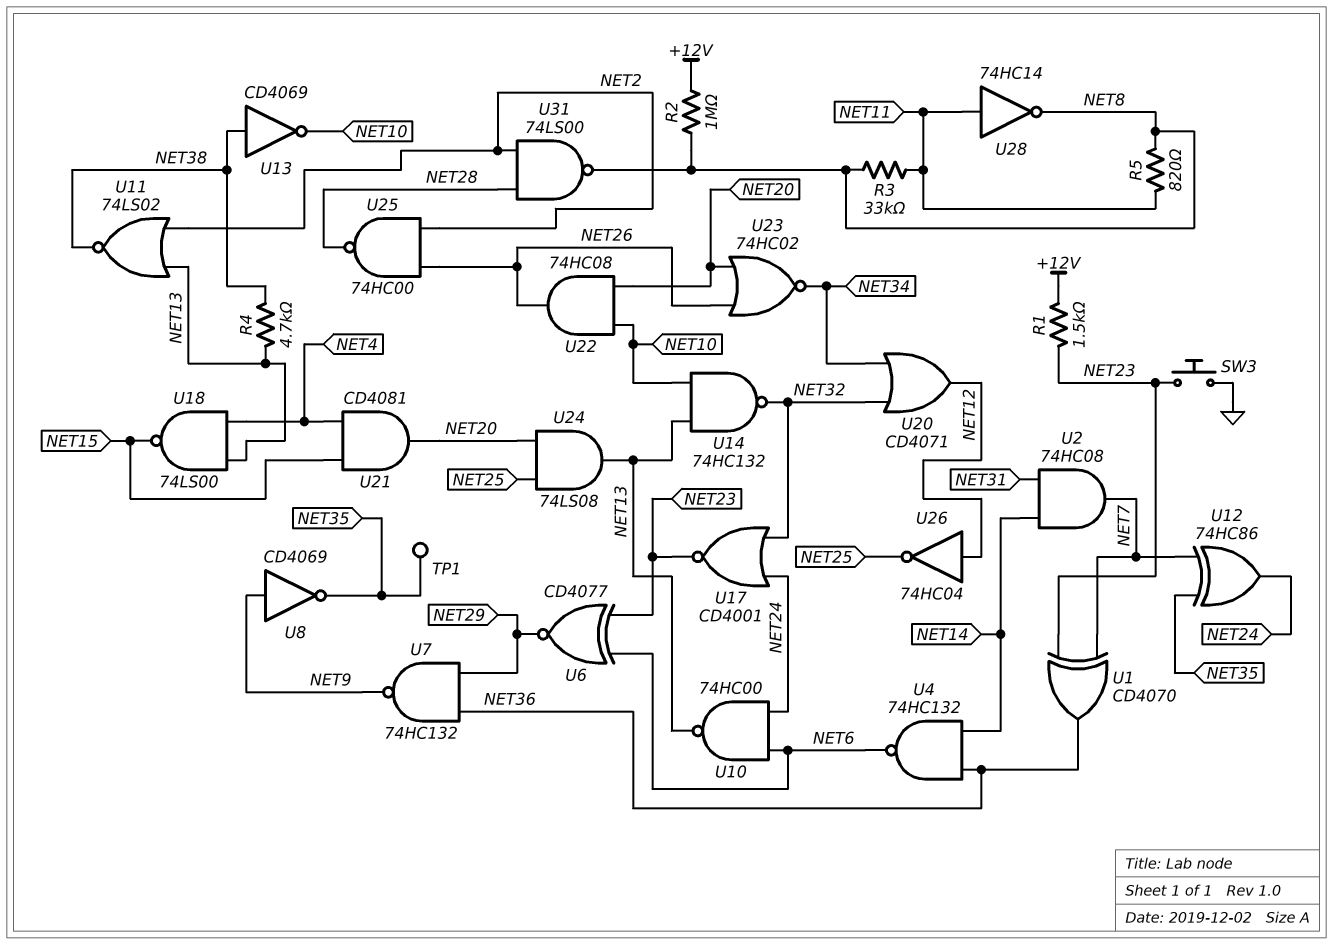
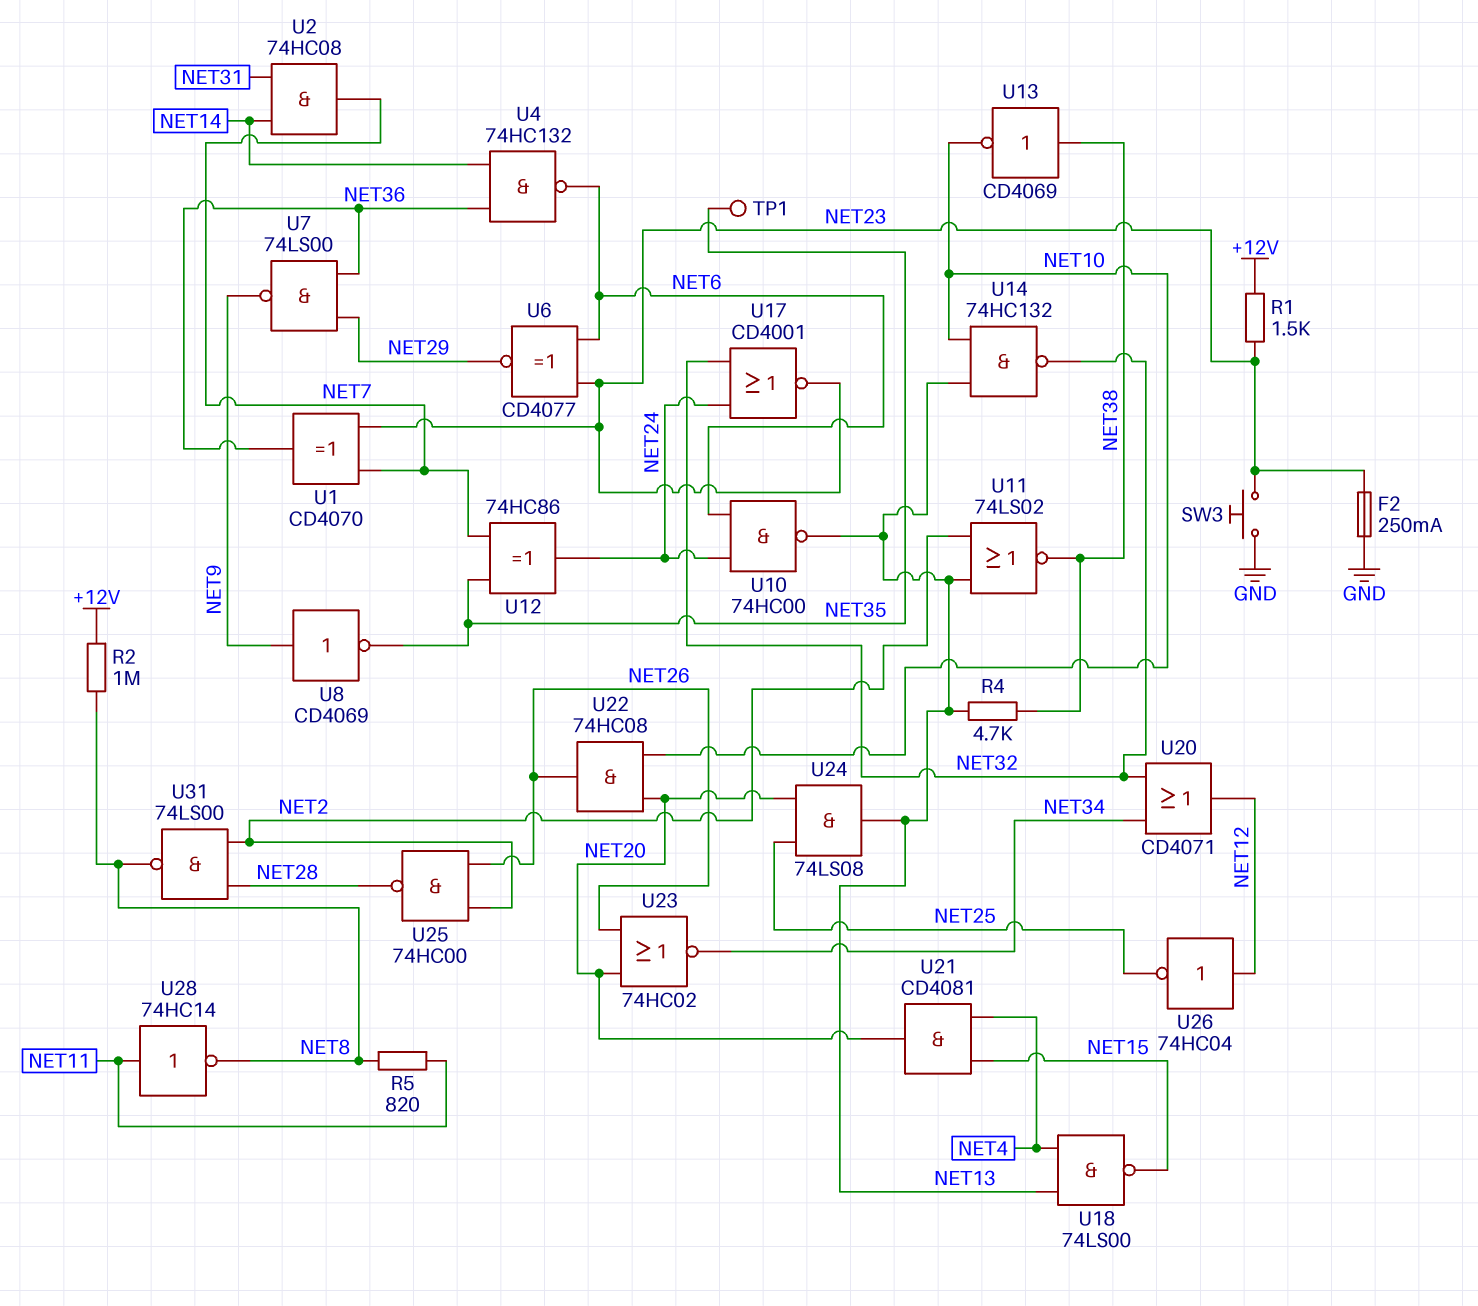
F2: none -> 250mA (GND, NET23)
R3: 33k (NET8, NET11) -> none
U7: NAND 74HC132 (in NET29, in NET36, out NET9) -> NAND 74LS00 (in NET29, in NET36, out NET9)

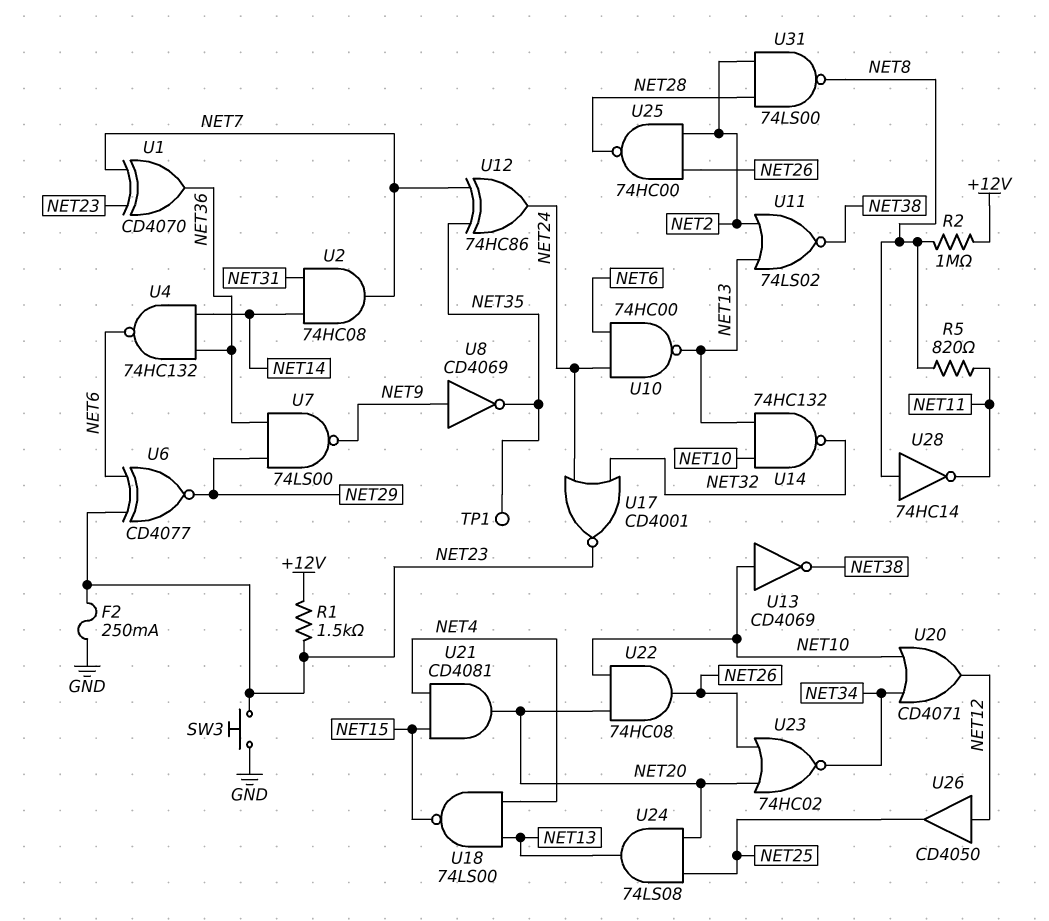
R4: 4.7k (NET13, NET38) -> none
U13: NOT CD4069 (in NET38, out NET10) -> NOT CD4069 (in NET10, out NET38)
U20: OR CD4071 (in NET32, in NET34, out NET12) -> OR CD4071 (in NET10, in NET34, out NET12)
U26: NOT 74HC04 (in NET12, out NET25) -> buffer CD4050 (in NET12, out NET25)
U28: NOT 74HC14 (in NET11, out NET8) -> NOT 74HC14 (in NET8, out NET11)

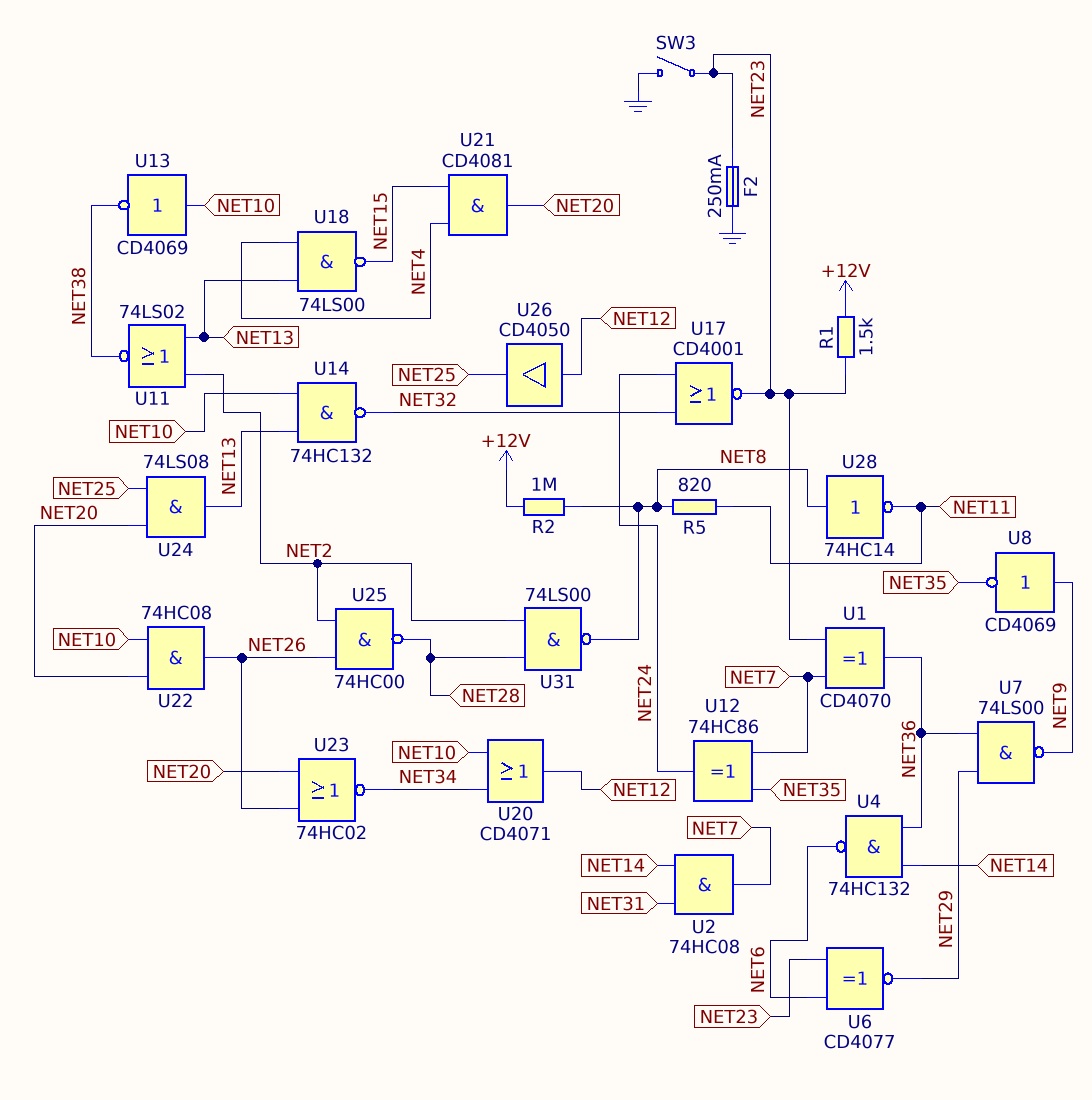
SW3: button (GND, NET23) -> switch (GND, NET23)
TP1: test point (NET35) -> none
U10: NAND 74HC00 (in NET6, in NET24, out NET13) -> none

